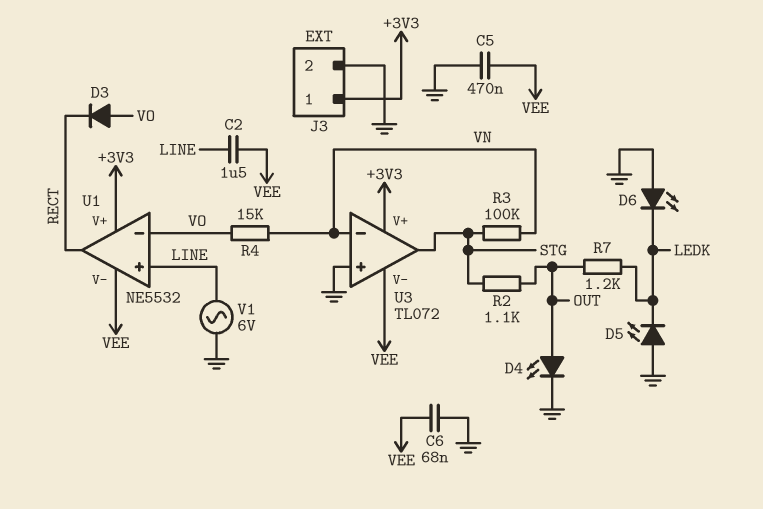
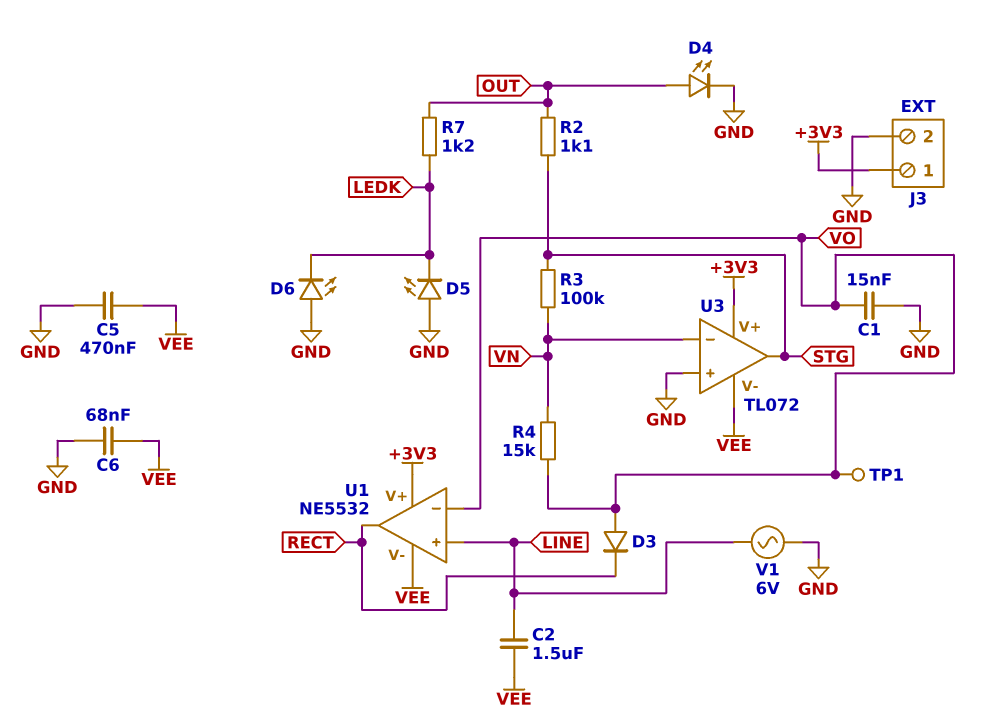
C1: none -> 15nF (GND, VO)
TP1: none -> test point (VO)

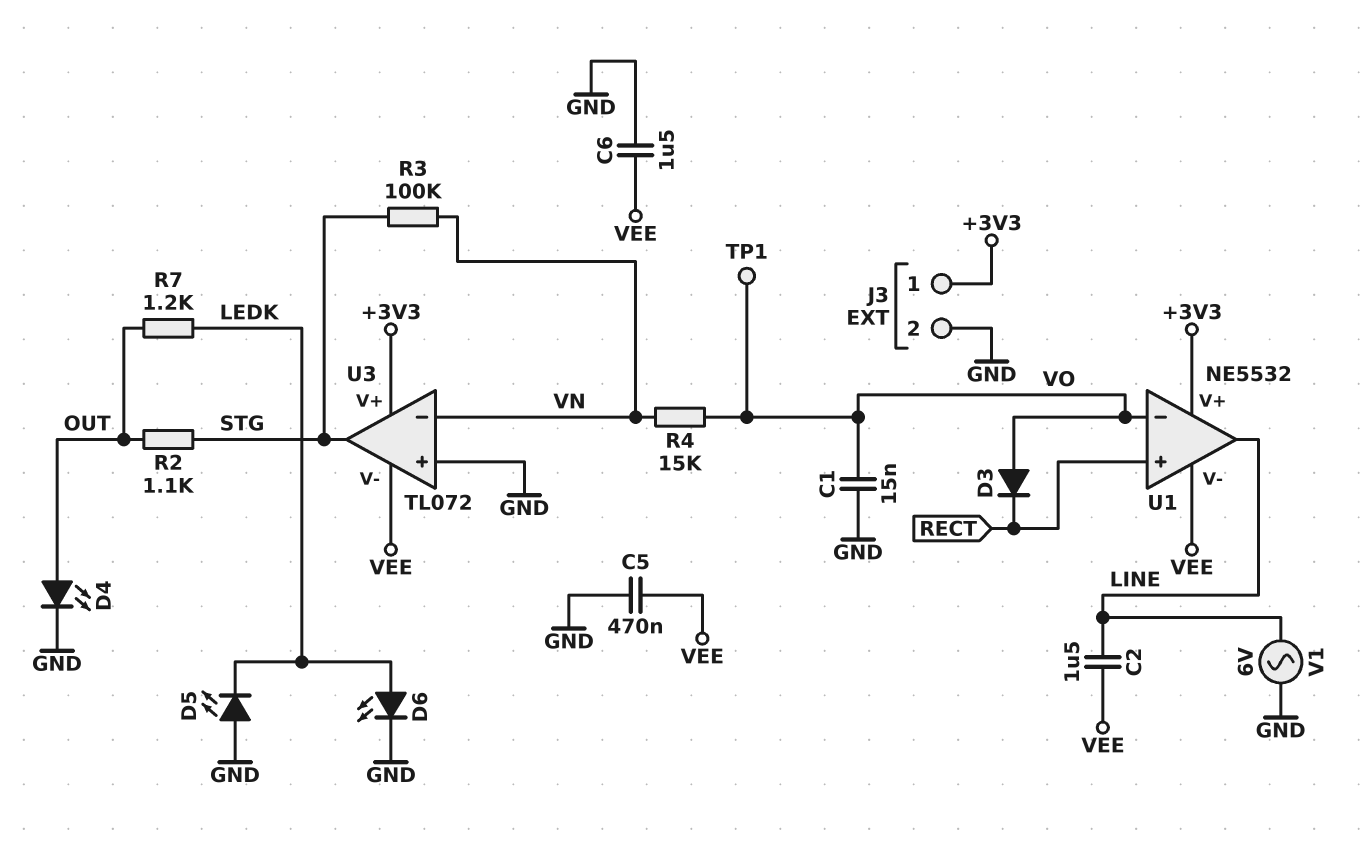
C6: 68nF (GND, VEE) -> 1.5uF (GND, VEE)
D6: LED (A GND, K LEDK) -> LED (A LEDK, K GND)
U1 pin in+: LINE -> RECT
U1 pin out: RECT -> LINE

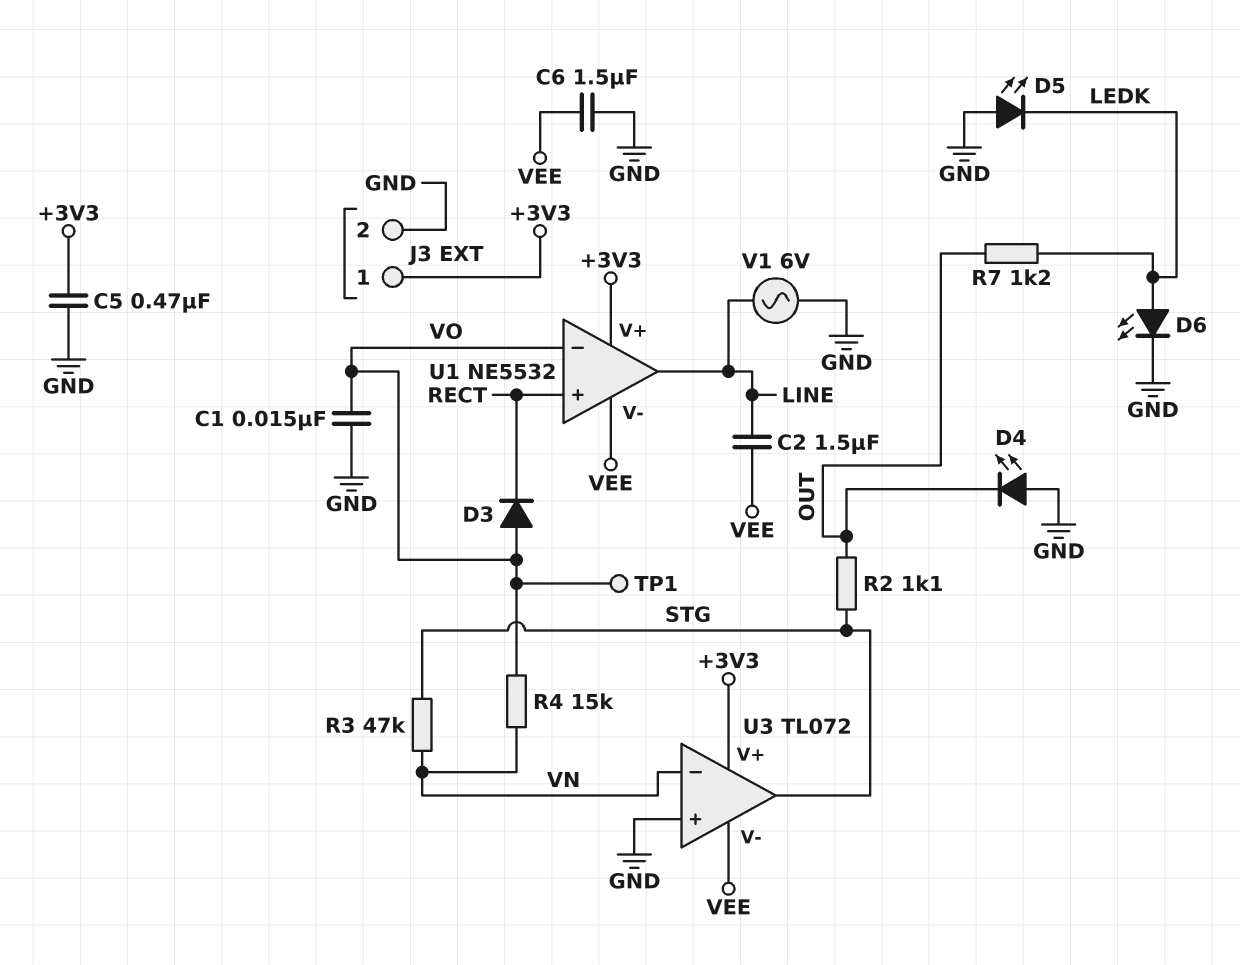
C5: 470nF (GND, VEE) -> 470nF (+3V3, GND)
D4: LED (A OUT, K GND) -> LED (A GND, K OUT)
R3: 100k (STG, VN) -> 47k (STG, VN)

